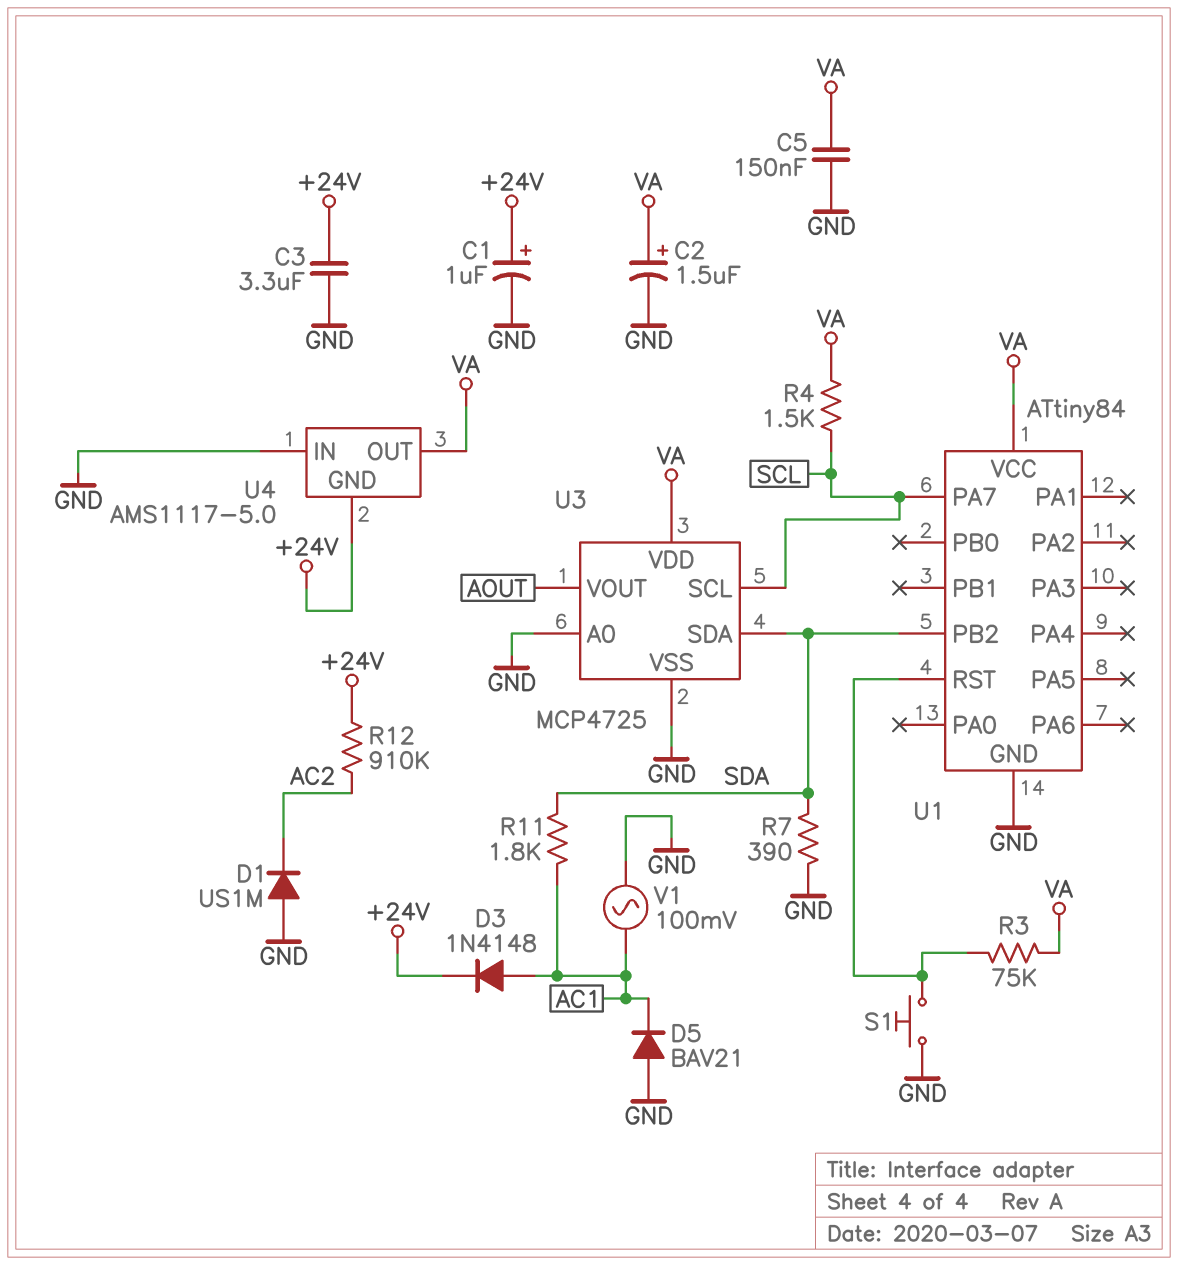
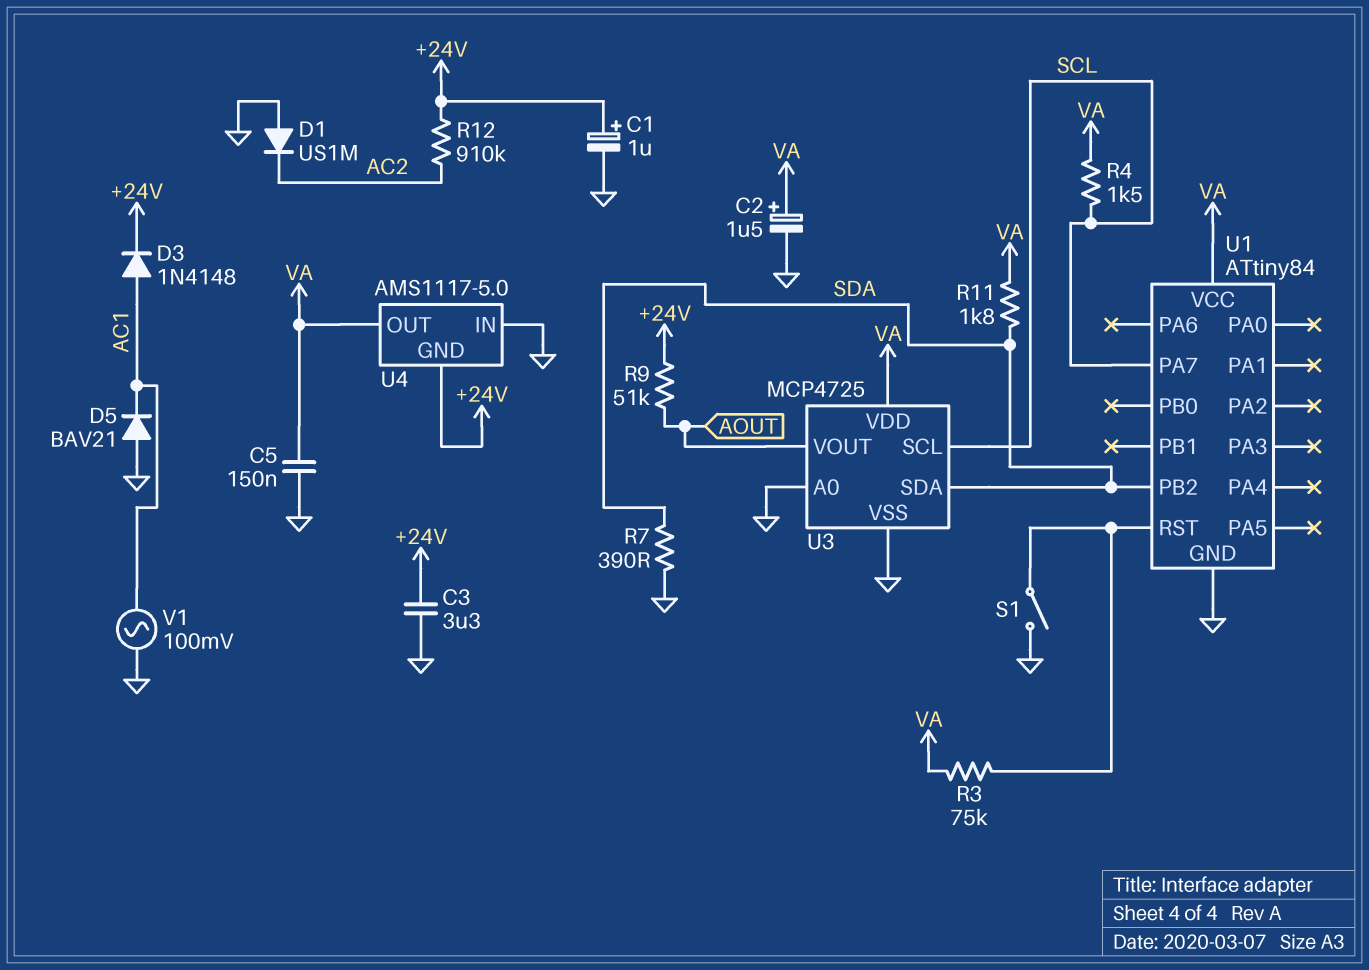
R9: none -> 51k (+24V, AOUT)
R11: 1.8k (AC1, SDA) -> 1.8k (SDA, VA)
S1: button (GND, U1/RST) -> switch (GND, U1/RST)

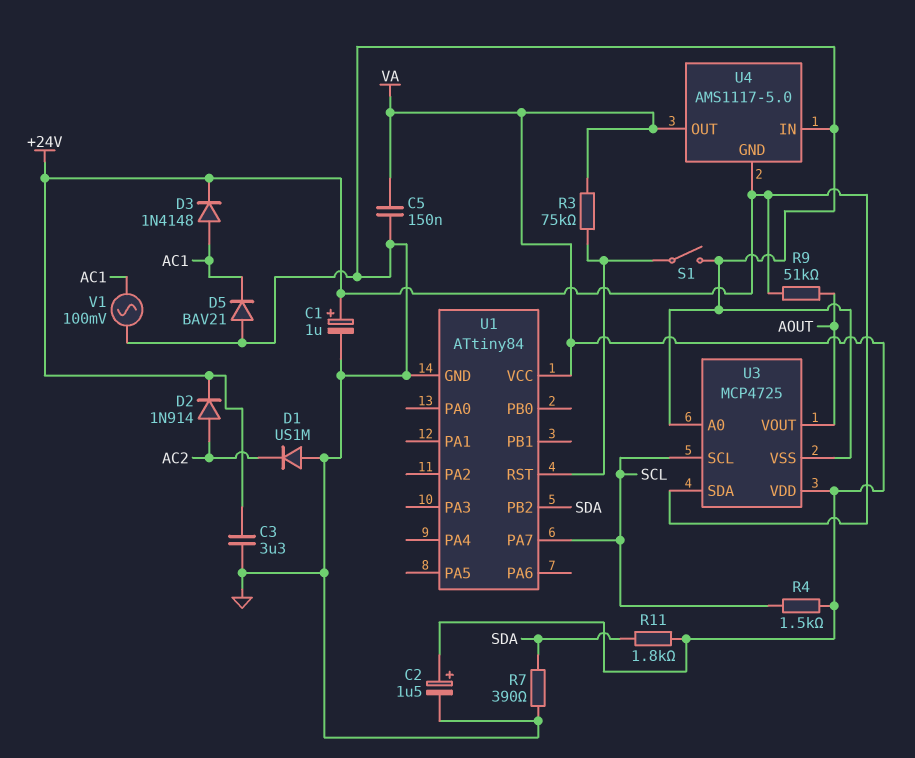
D2: none -> diode 1N914 (A AC2, K +24V)
R12: 910k (+24V, AC2) -> none
U3 pin SDA: SDA -> +24V

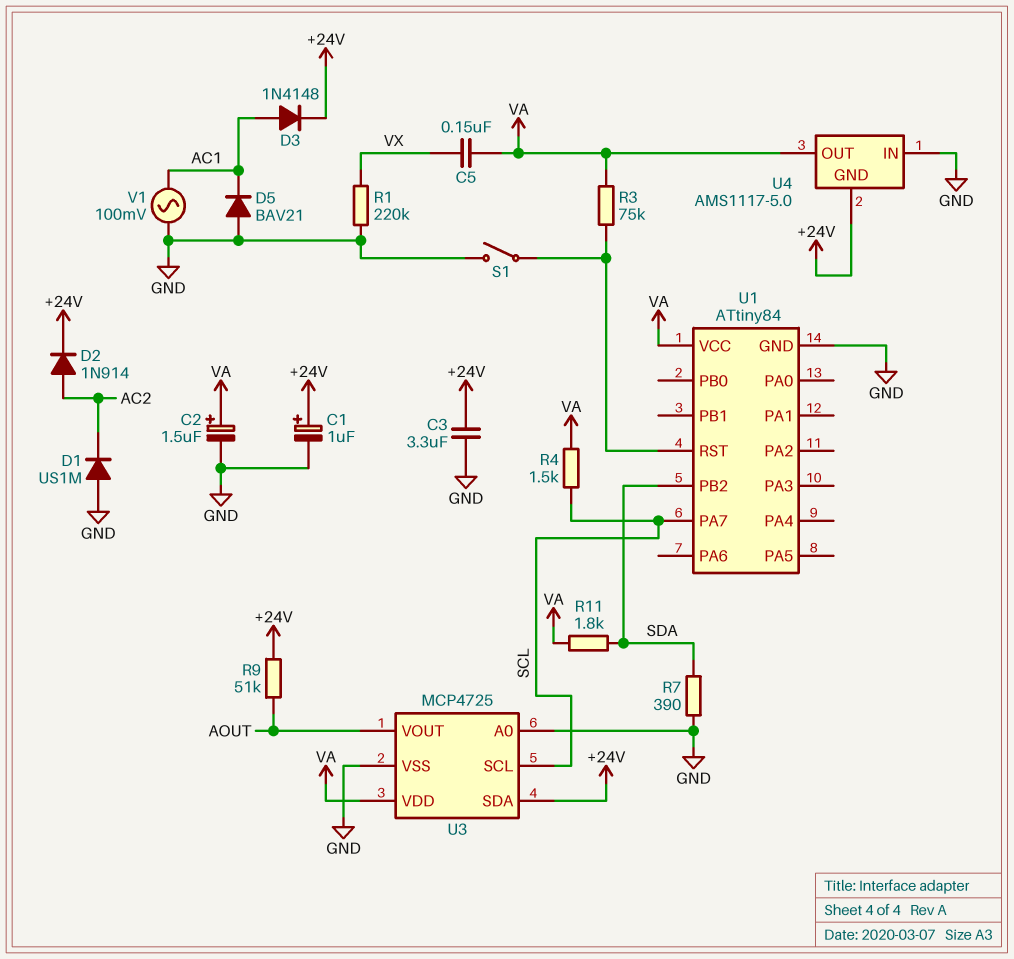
C5: 150nF (GND, VA) -> 150nF (VA, VX)
R1: none -> 220k (GND, VX)

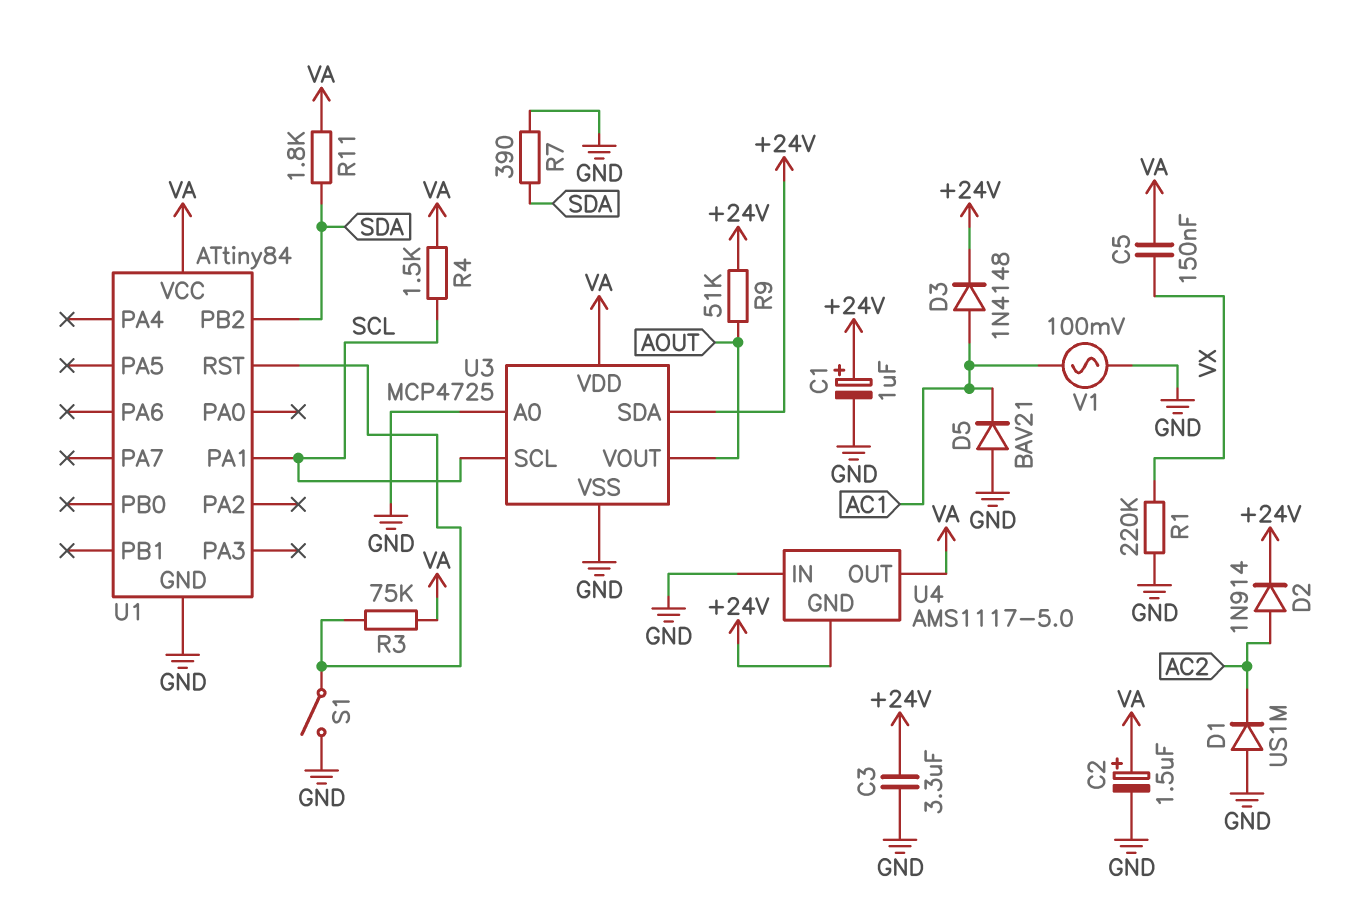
U1 pin PA1: none -> SCL
U1 pin PA7: SCL -> none

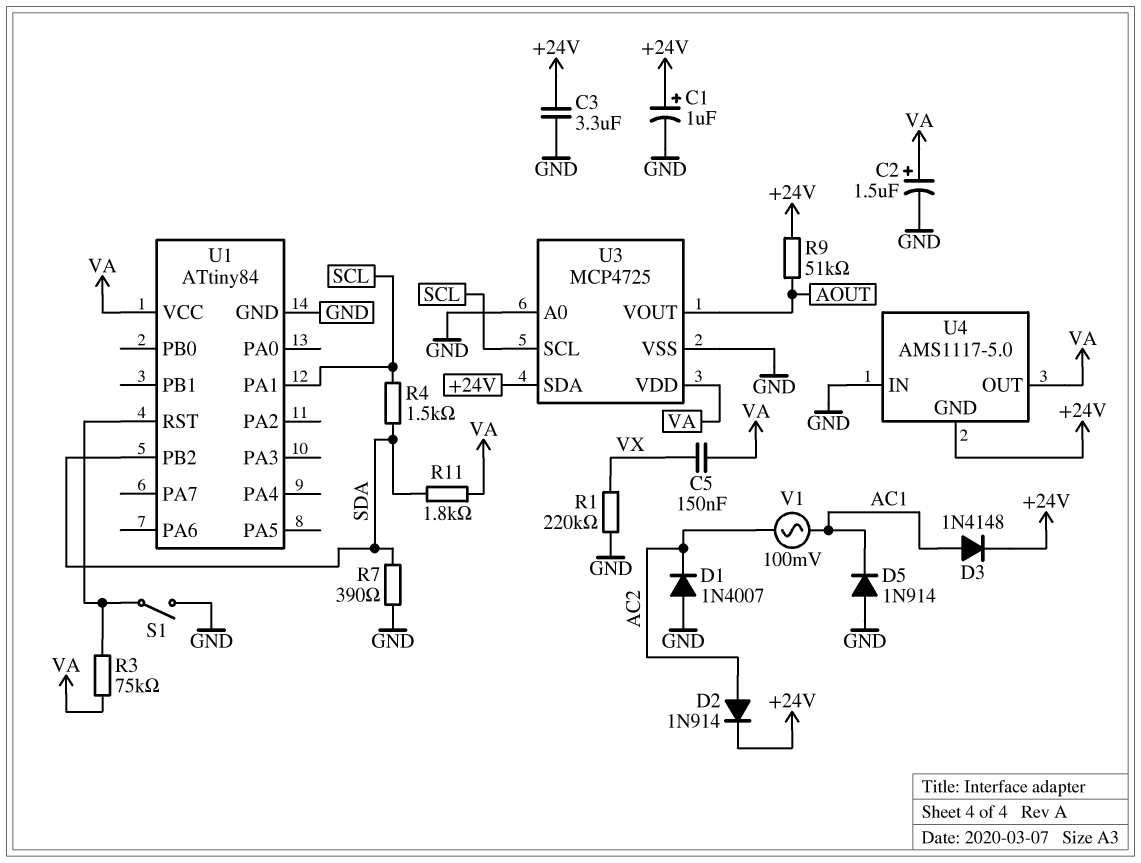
D1: diode US1M (A GND, K AC2) -> diode 1N4007 (A GND, K AC2)
D5: diode BAV21 (A GND, K AC1) -> diode 1N914 (A GND, K AC1)
R4: 1.5k (SCL, VA) -> 1.5k (SCL, SDA)
V1: AC 100mV (AC1, GND) -> AC 100mV (AC1, AC2)

